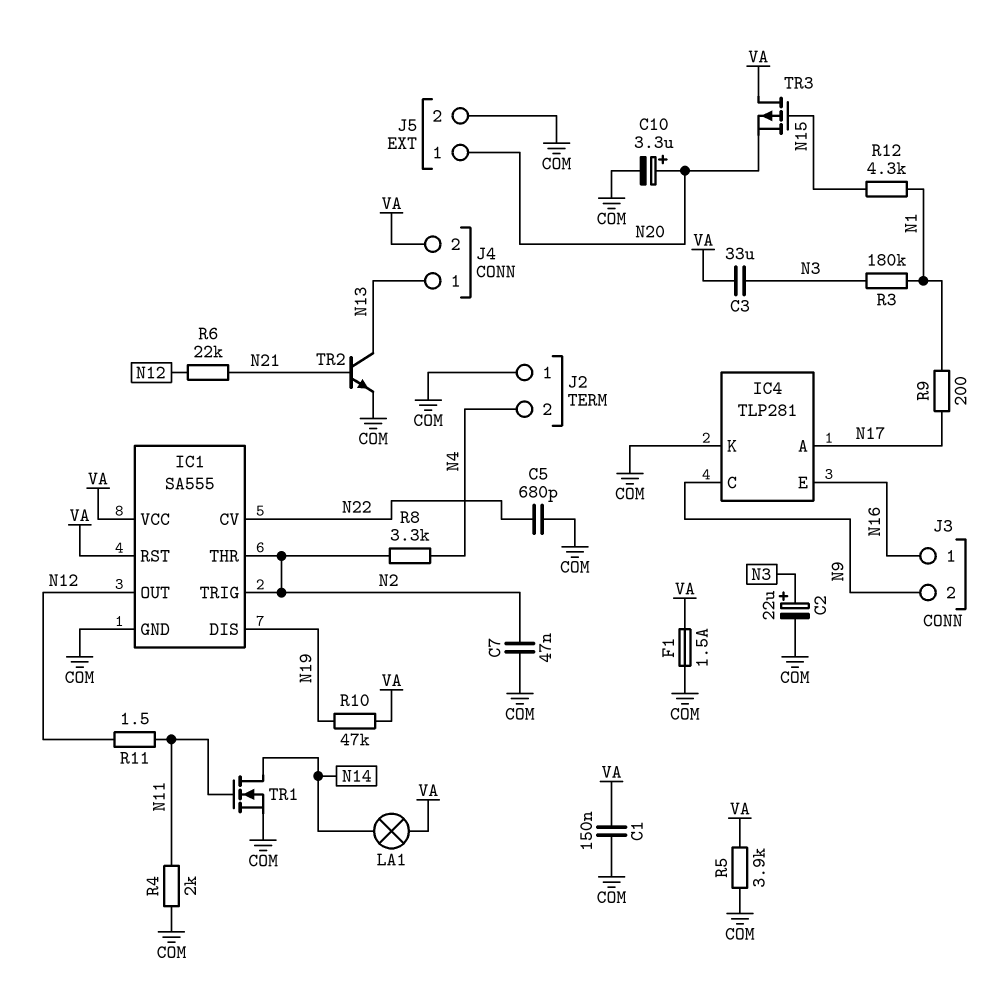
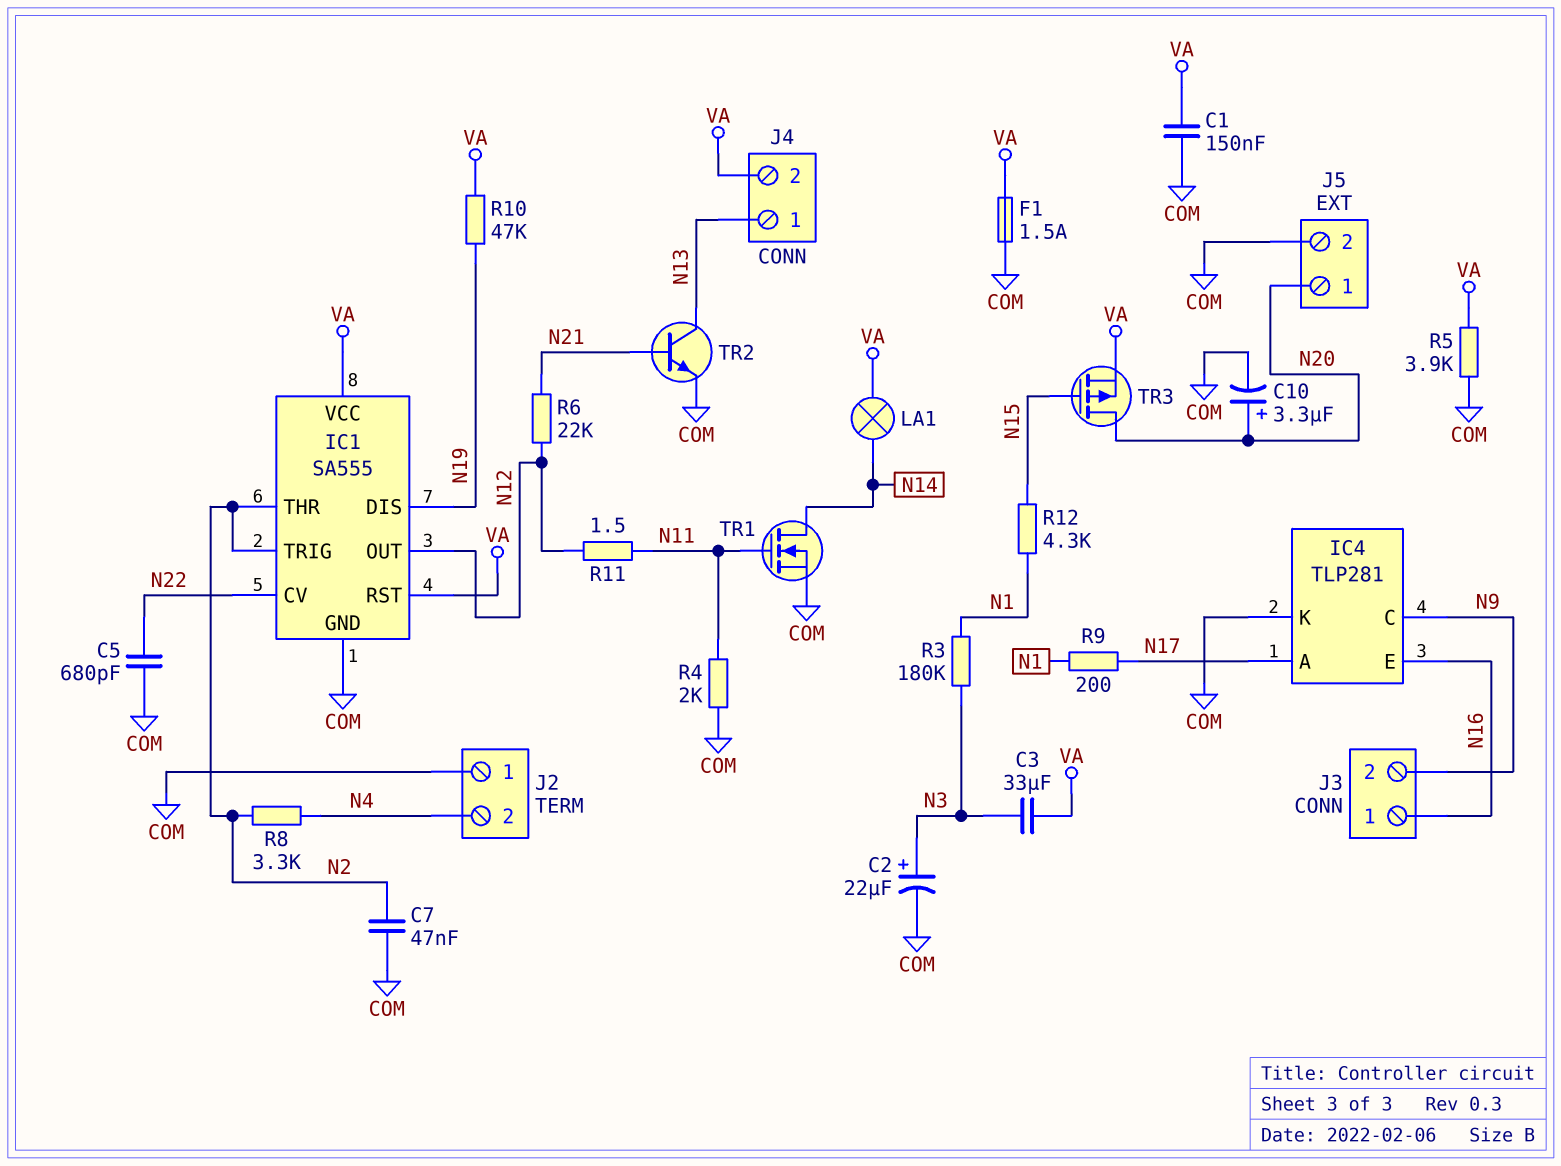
TR3: PMOS (G N15, D VA, S N20) -> PMOS (G N15, D N20, S VA)

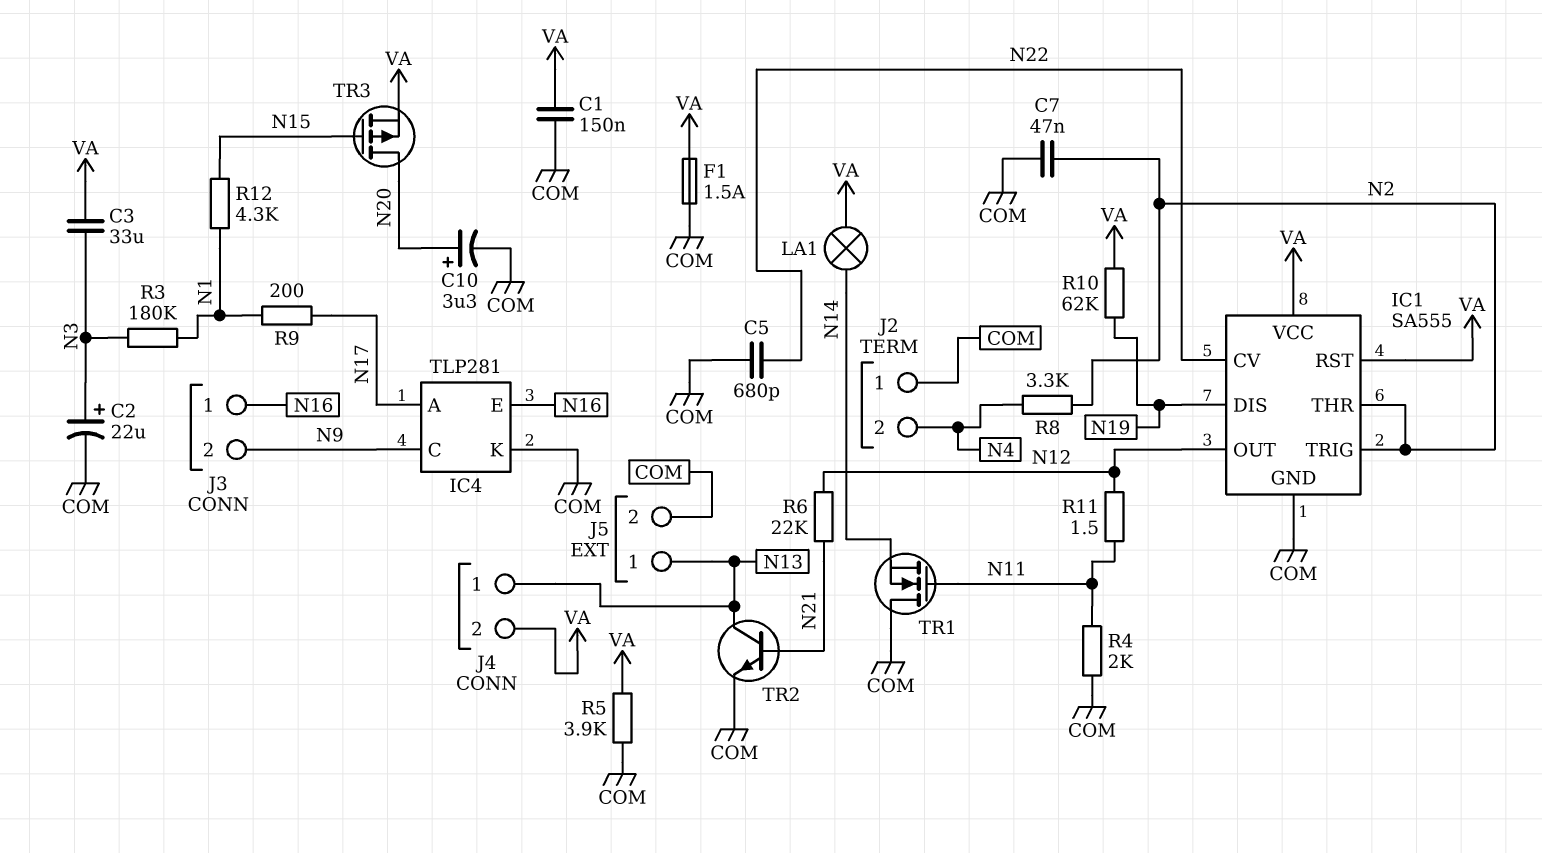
J5 pin 1: N20 -> N13
R10: 47k (N19, VA) -> 62k (N19, VA)
TR1: NMOS (G N11, D N14, S COM) -> NMOS (G N11, D COM, S N14)

